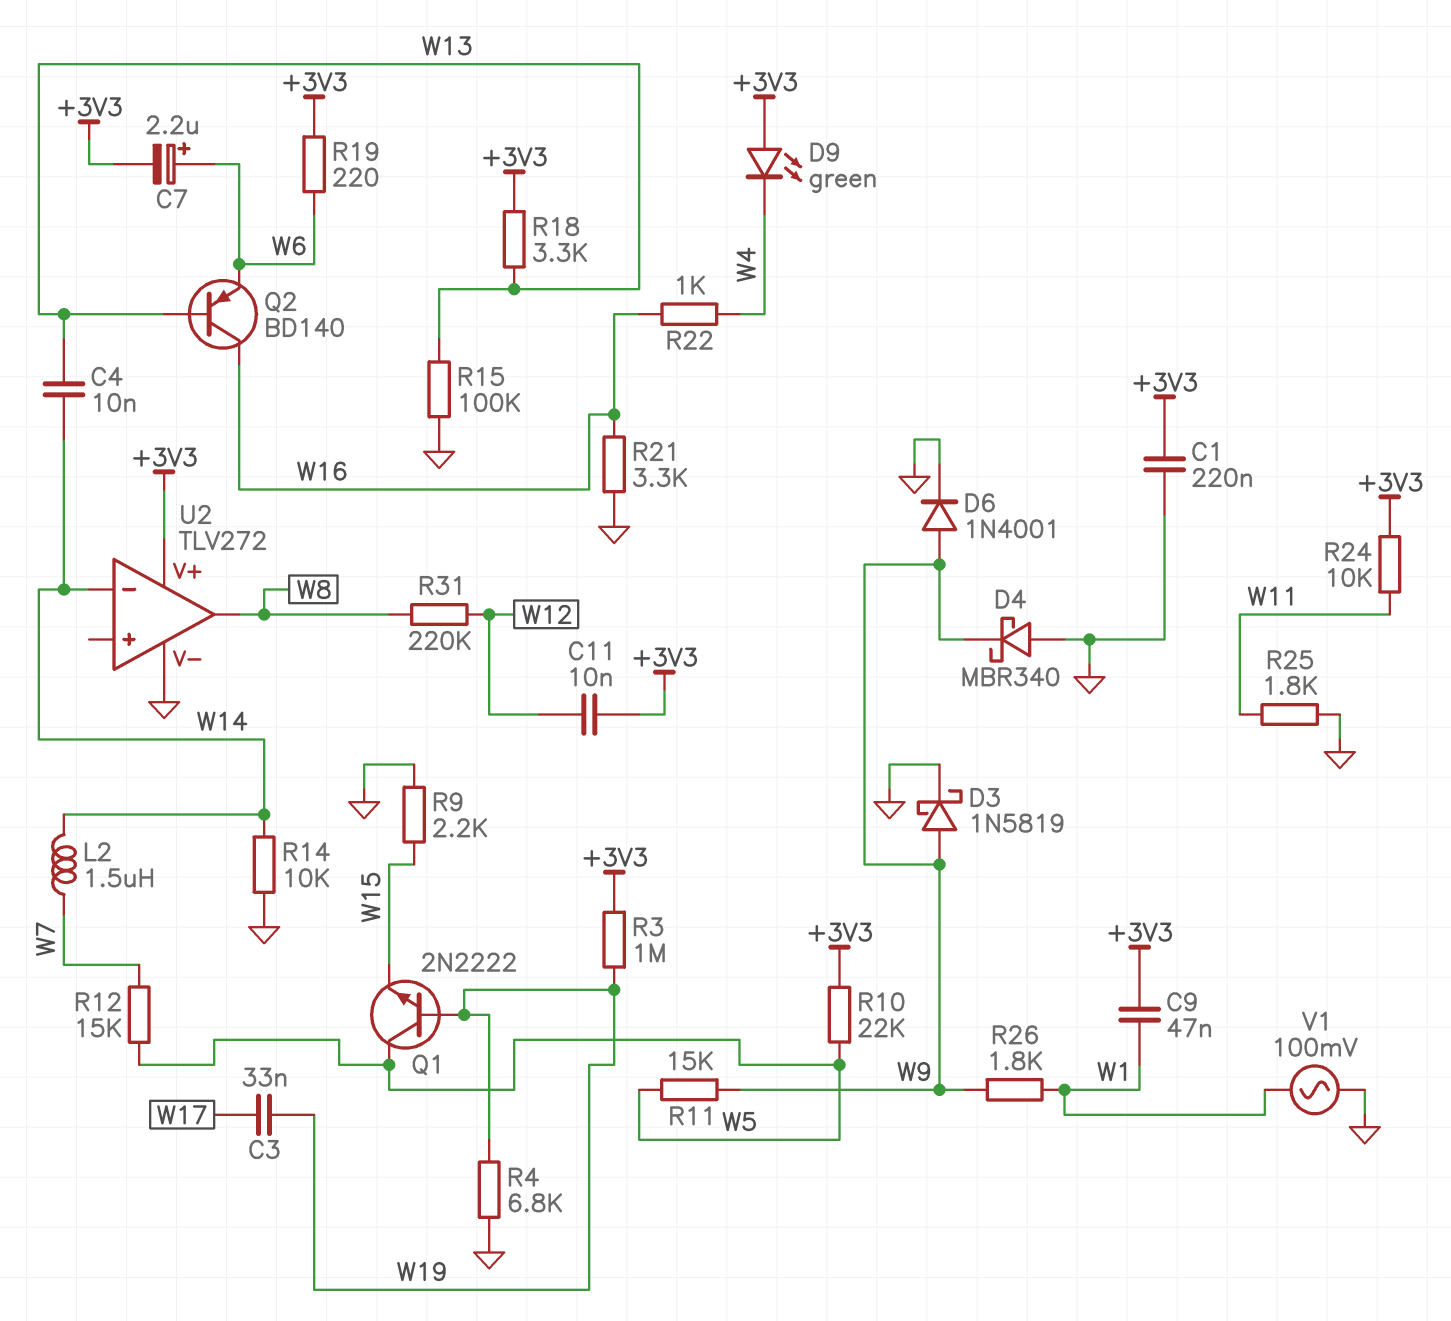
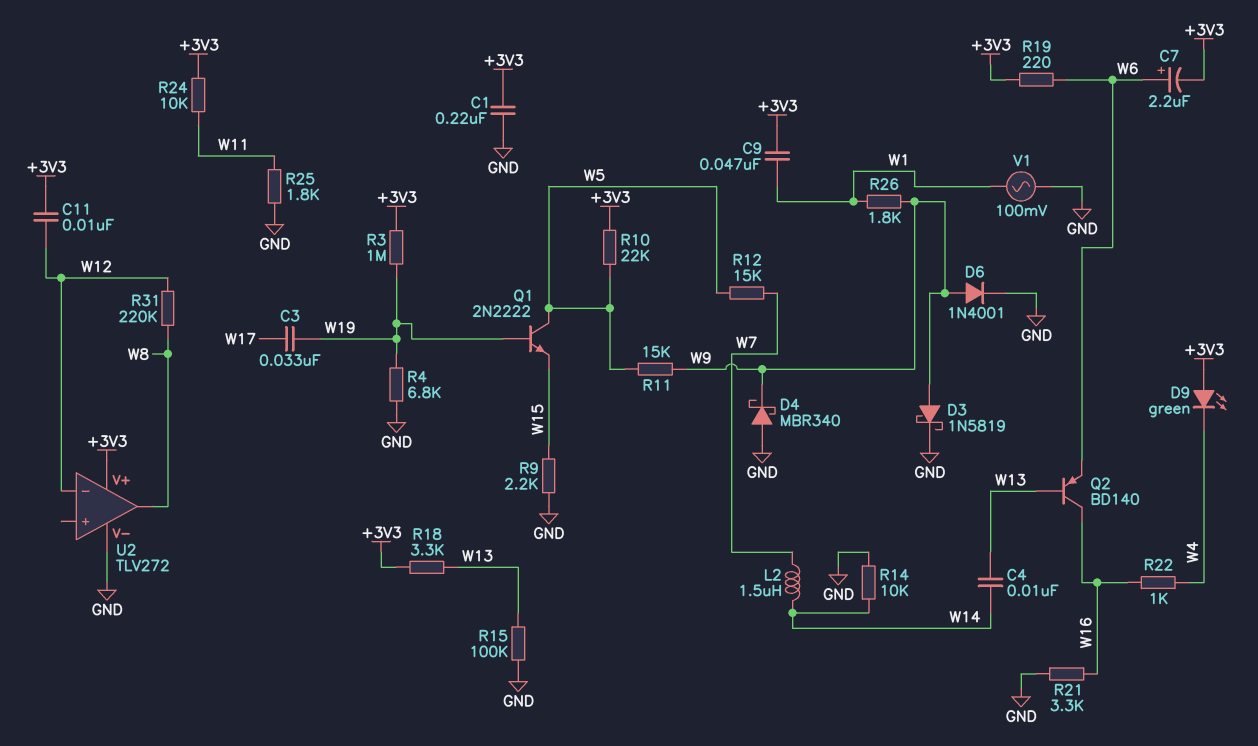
U2 pin in-: W14 -> W12

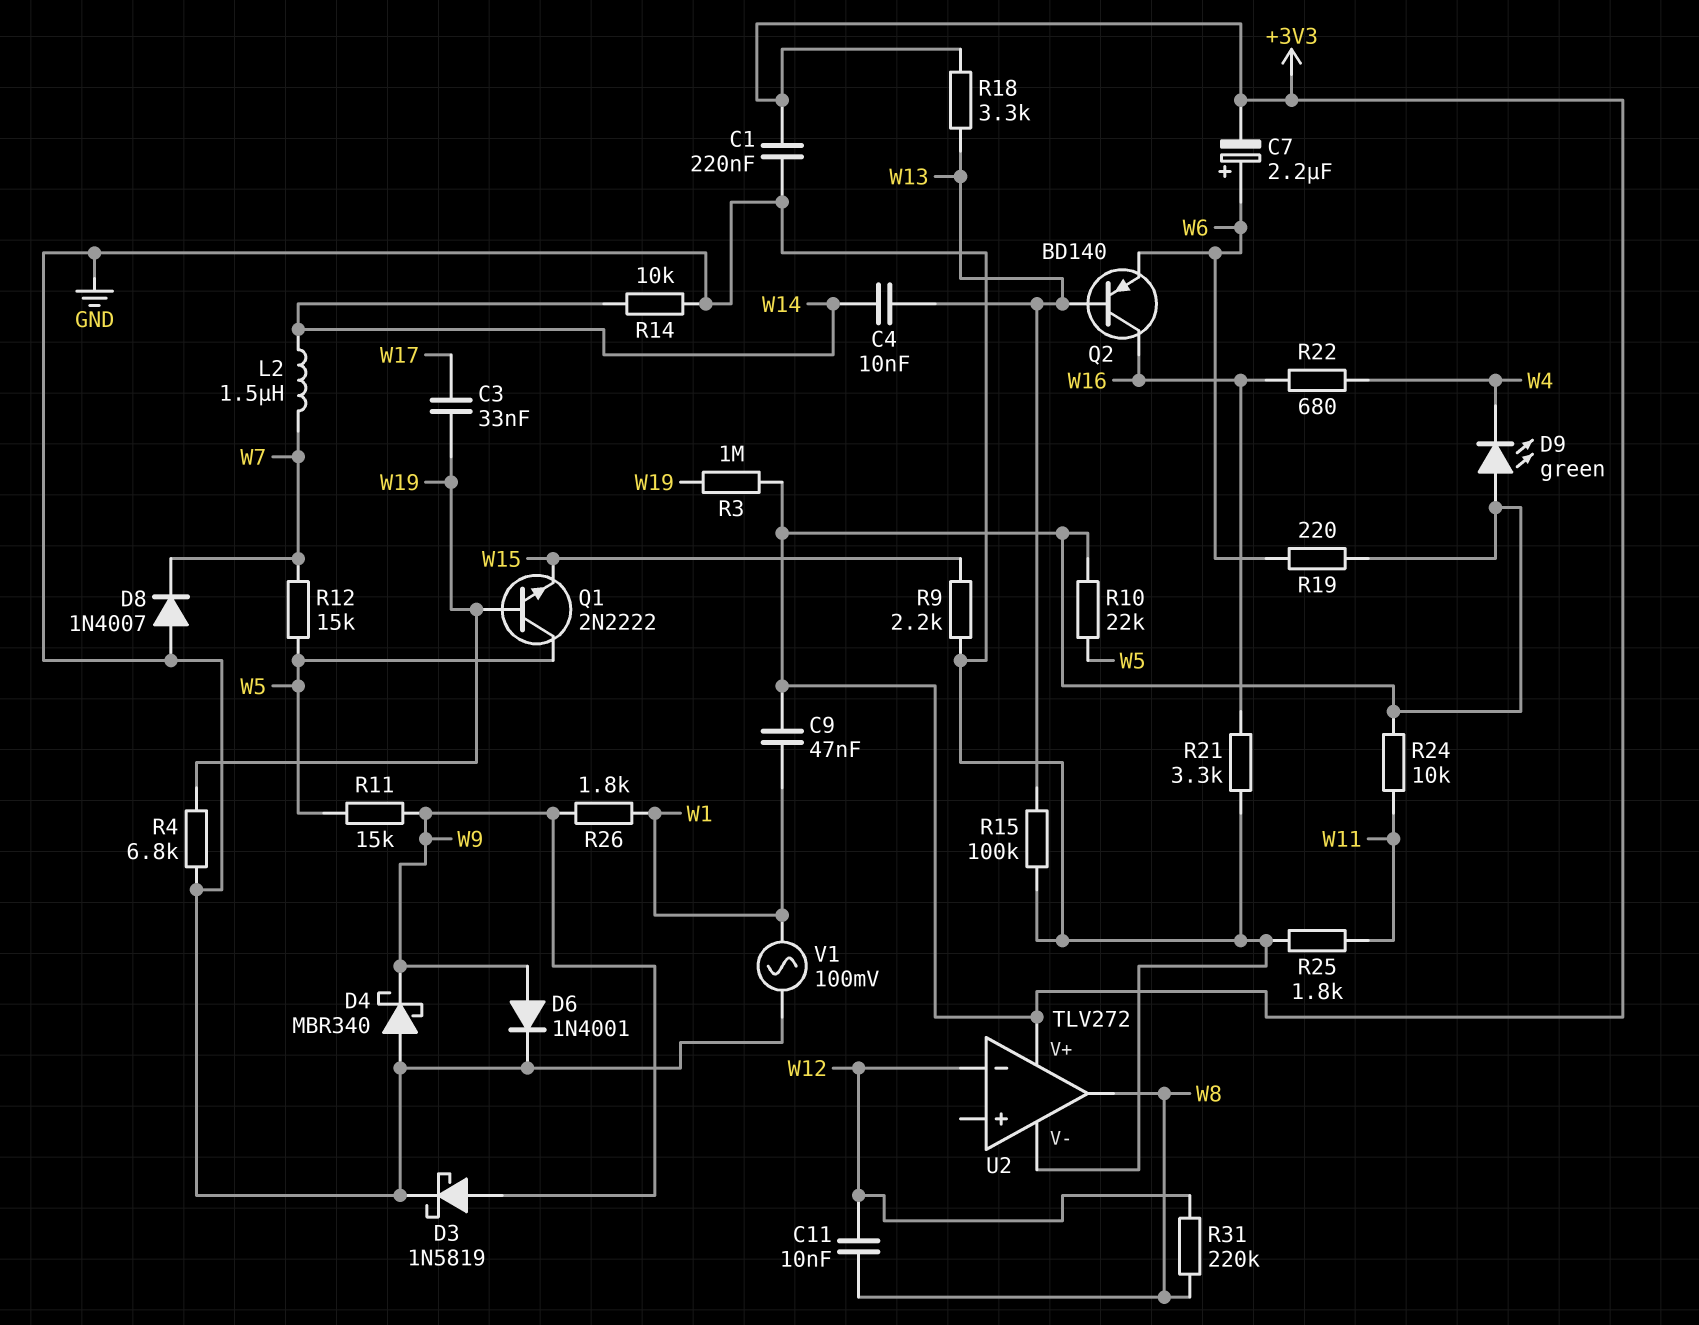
C11: 10nF (+3V3, W12) -> 10nF (W8, W12)
D8: none -> diode 1N4007 (A GND, K W7)
R22: 1k (W4, W16) -> 680 (W4, W16)

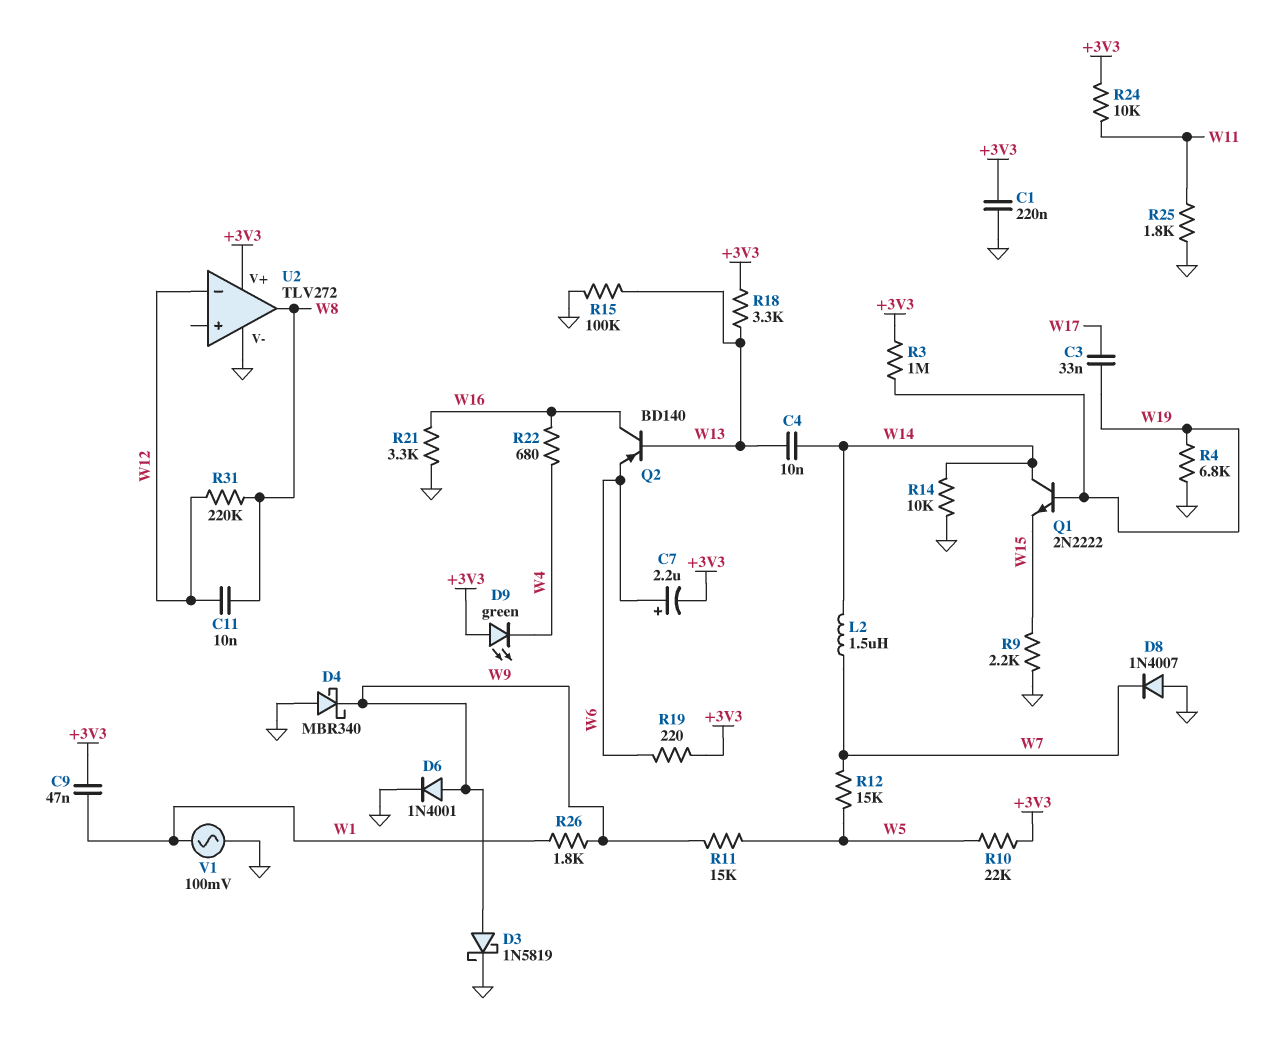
Q1: NPN 2N2222 (B W19, C W5, E W15) -> NPN 2N2222 (B W19, C W14, E W15)

